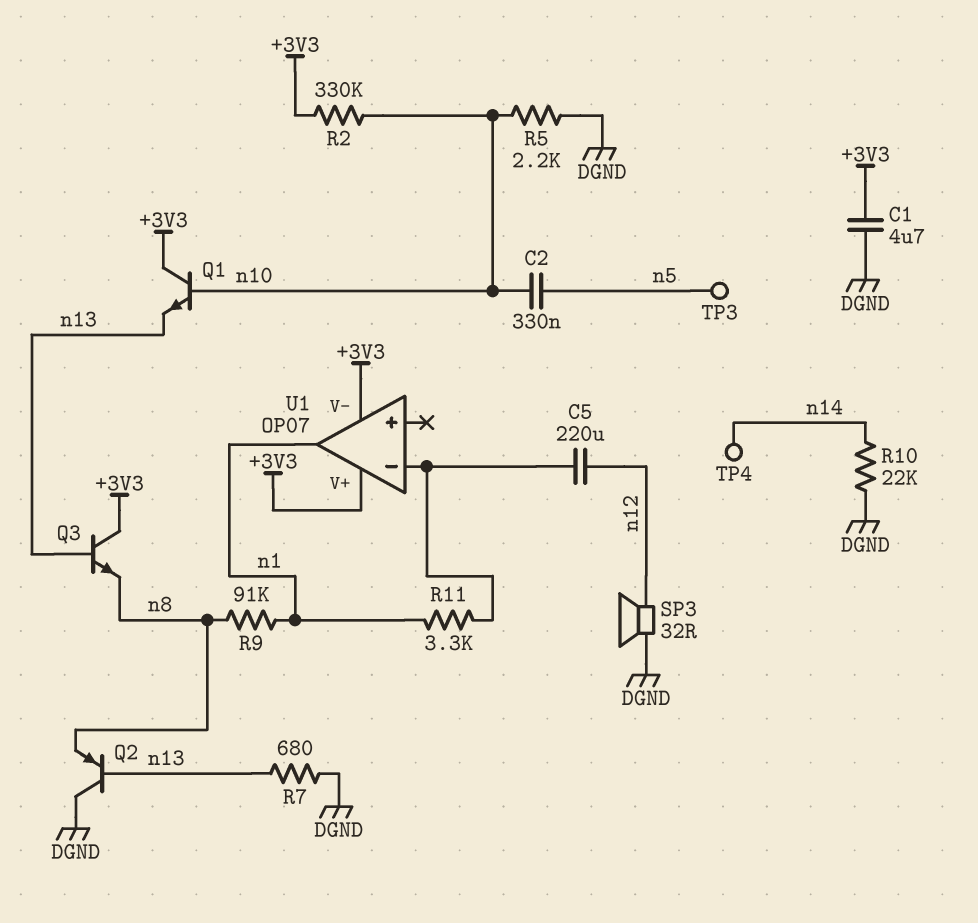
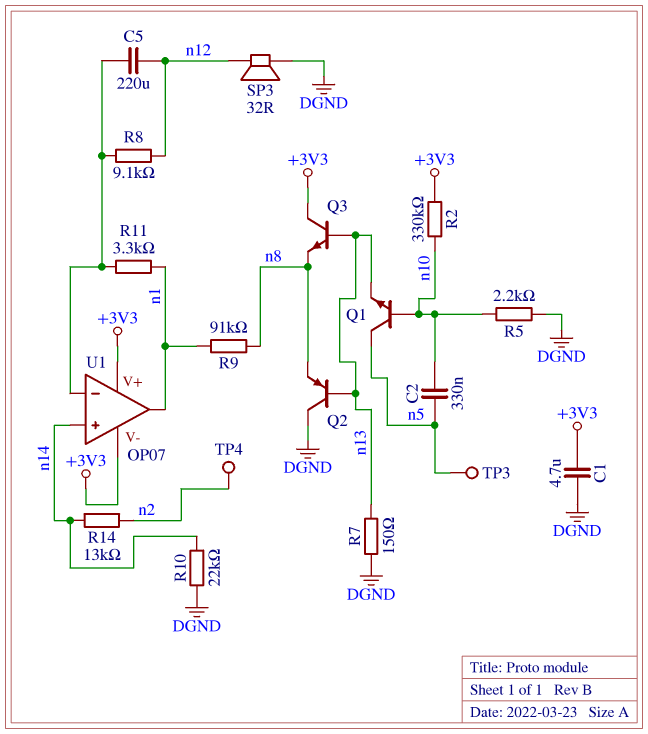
Q1: NPN (B n10, C +3V3, E n13) -> NPN (B n10, C n5, E n13)
R7: 680 (DGND, n13) -> 150 (DGND, n13)
R8: none -> 9.1k (U1/in-, n12)
R14: none -> 13k (n2, n14)
TP4: test point (n14) -> test point (n2)
U1 pin in+: none -> n14

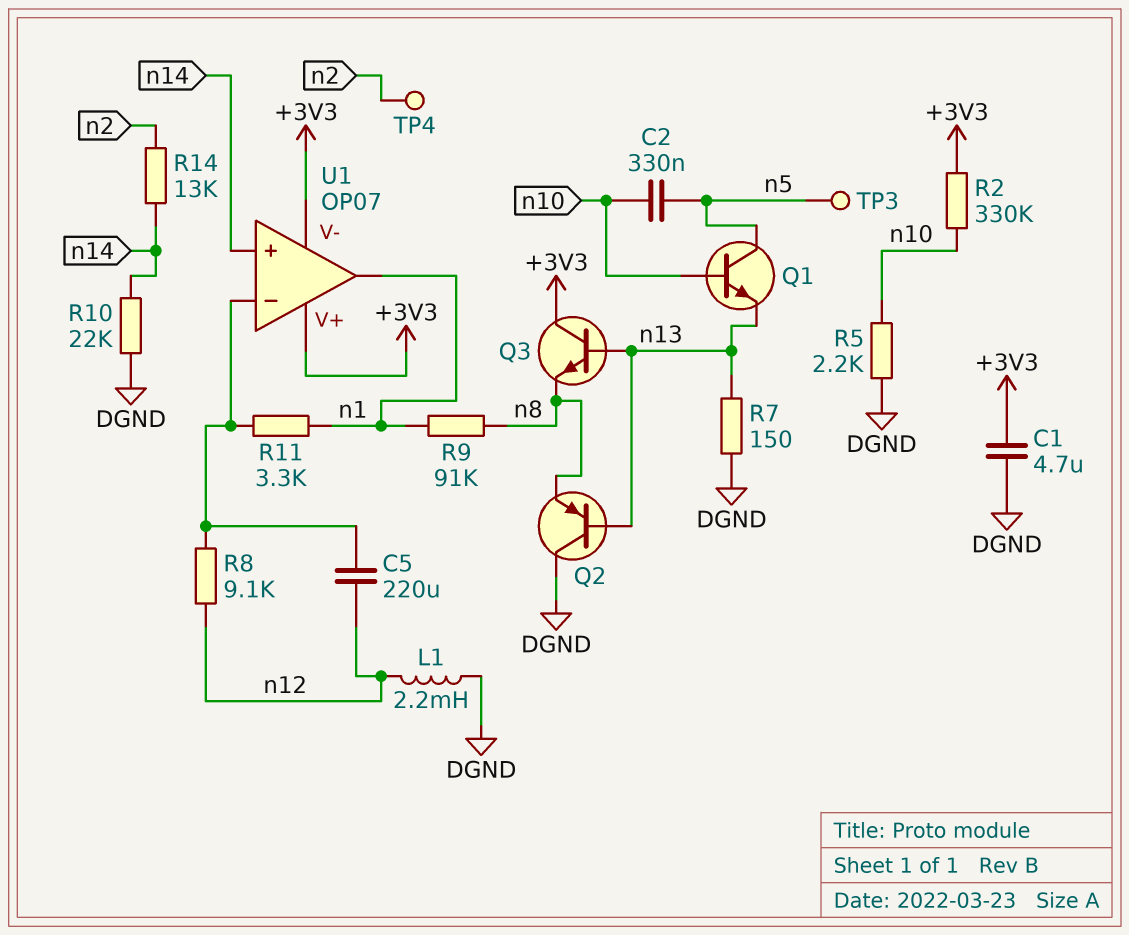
L1: none -> 2.2mH (DGND, n12)
SP3: speaker 32R (DGND, n12) -> none

